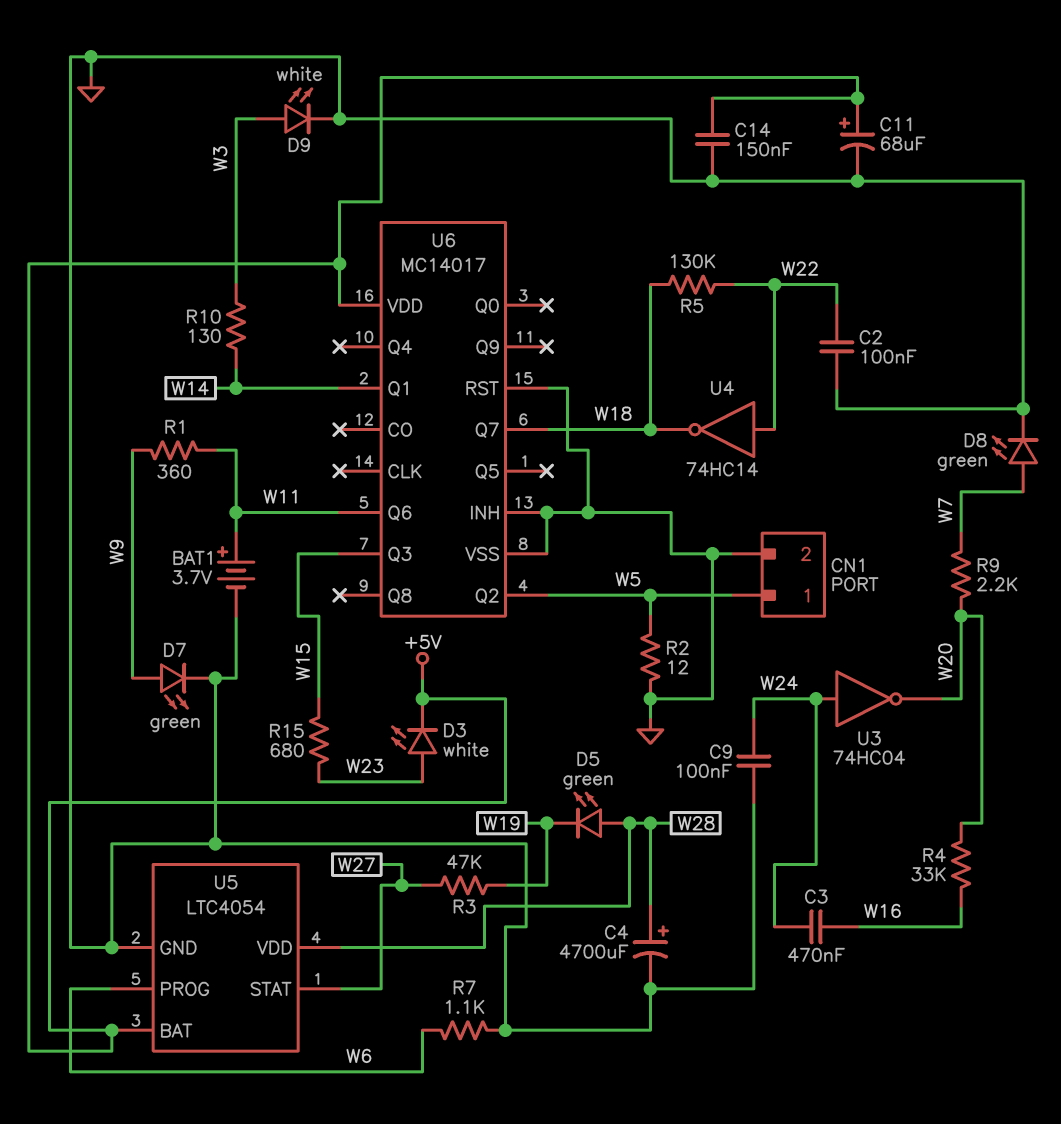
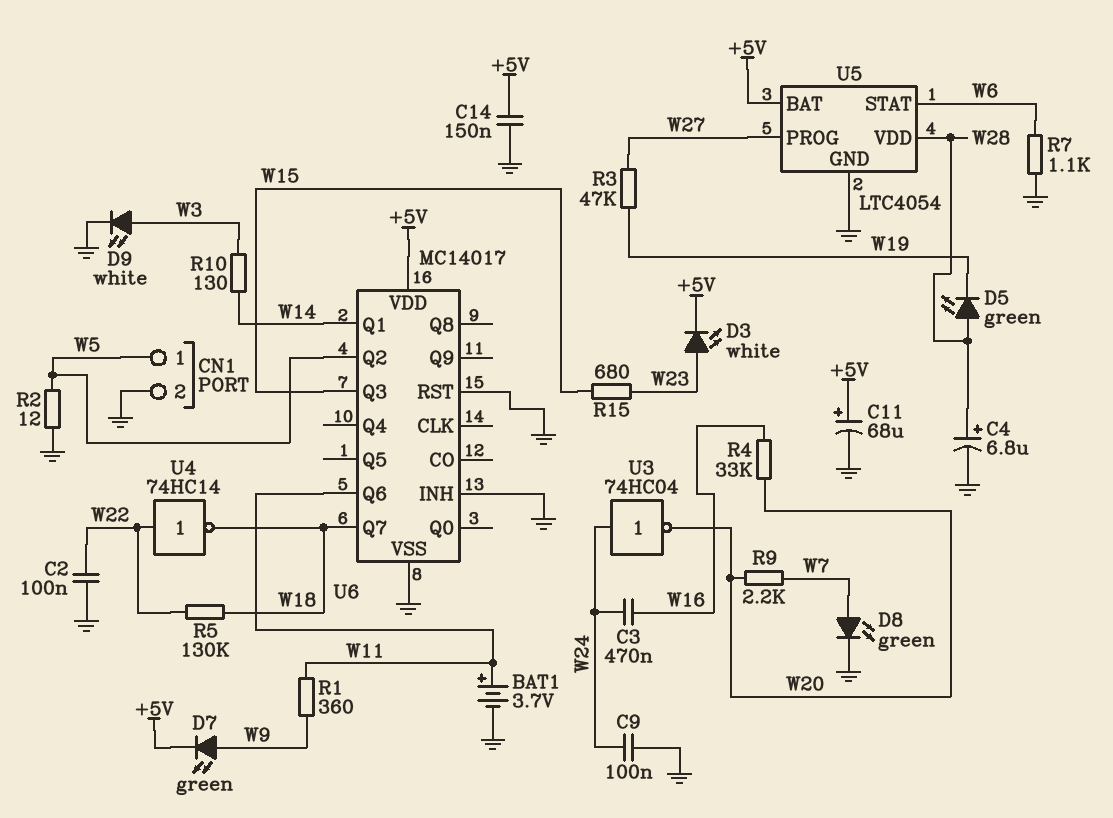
C4: 4700uF (plus W28, minus GND) -> 6.8uF (plus W28, minus GND)
D7: LED green (A W9, K GND) -> LED green (A W9, K +5V)
U5 pin PROG: W6 -> W27
U5 pin STAT: W27 -> W6

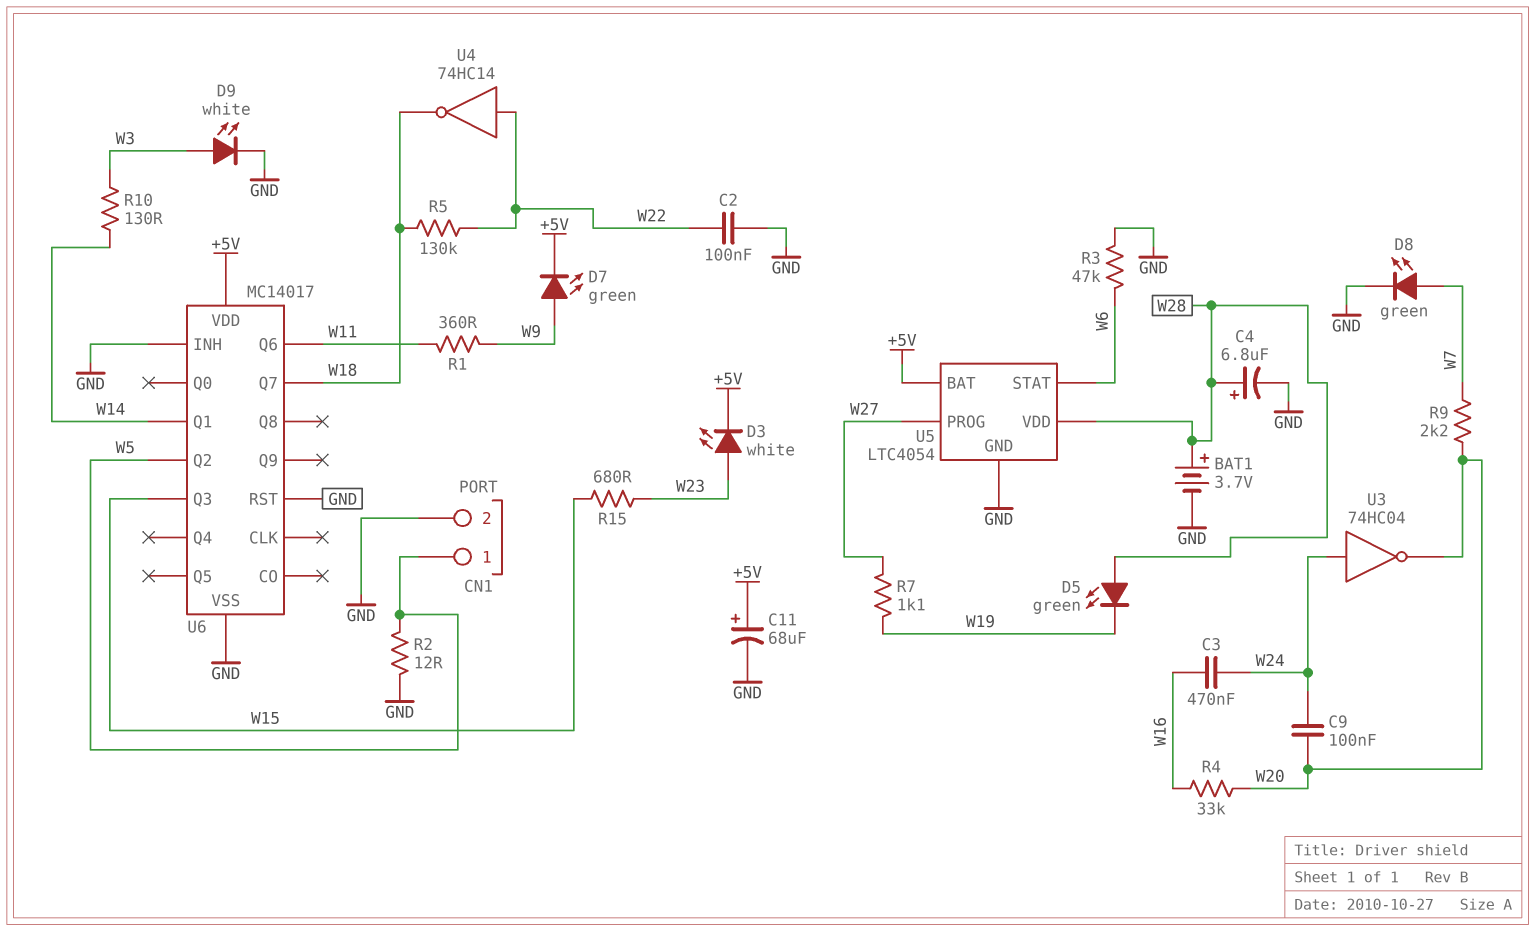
BAT1: 3.7V (plus W11, minus GND) -> 3.7V (plus W28, minus GND)
C9: 100nF (GND, W24) -> 100nF (W20, W24)
C14: 150nF (+5V, GND) -> none
R3: 47k (W19, W27) -> 47k (GND, W6)
R7: 1.1k (GND, W6) -> 1.1k (W19, W27)

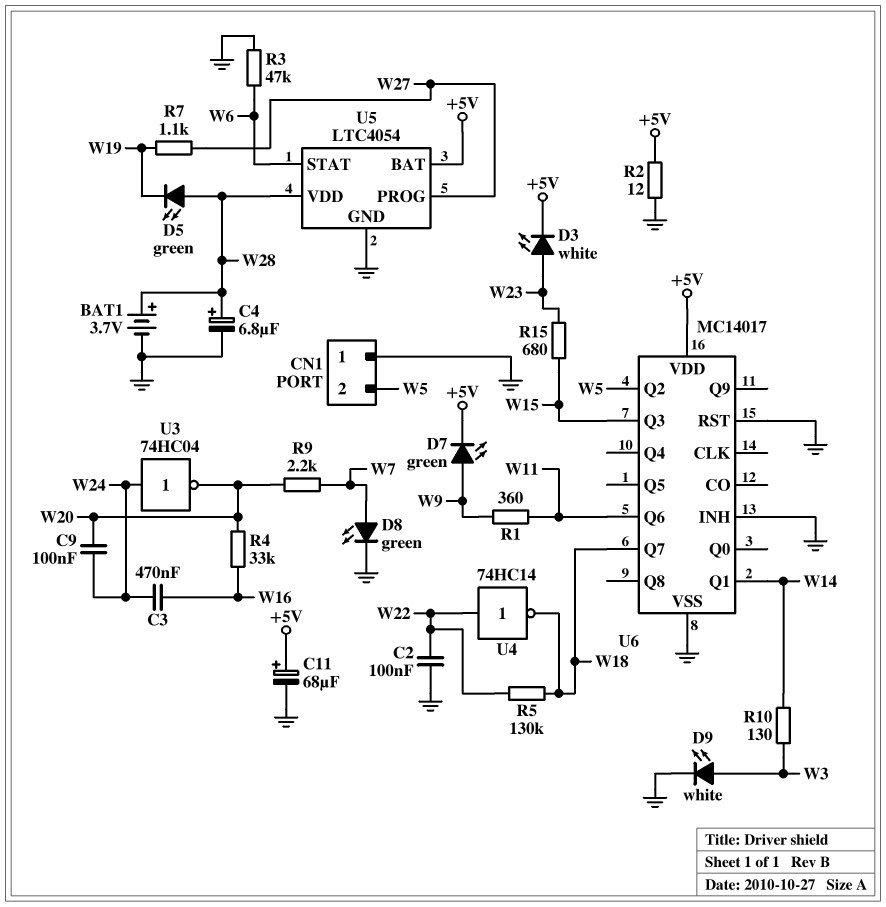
CN1 pin 1: W5 -> GND
CN1 pin 2: GND -> W5
R2: 12 (GND, W5) -> 12 (+5V, GND)

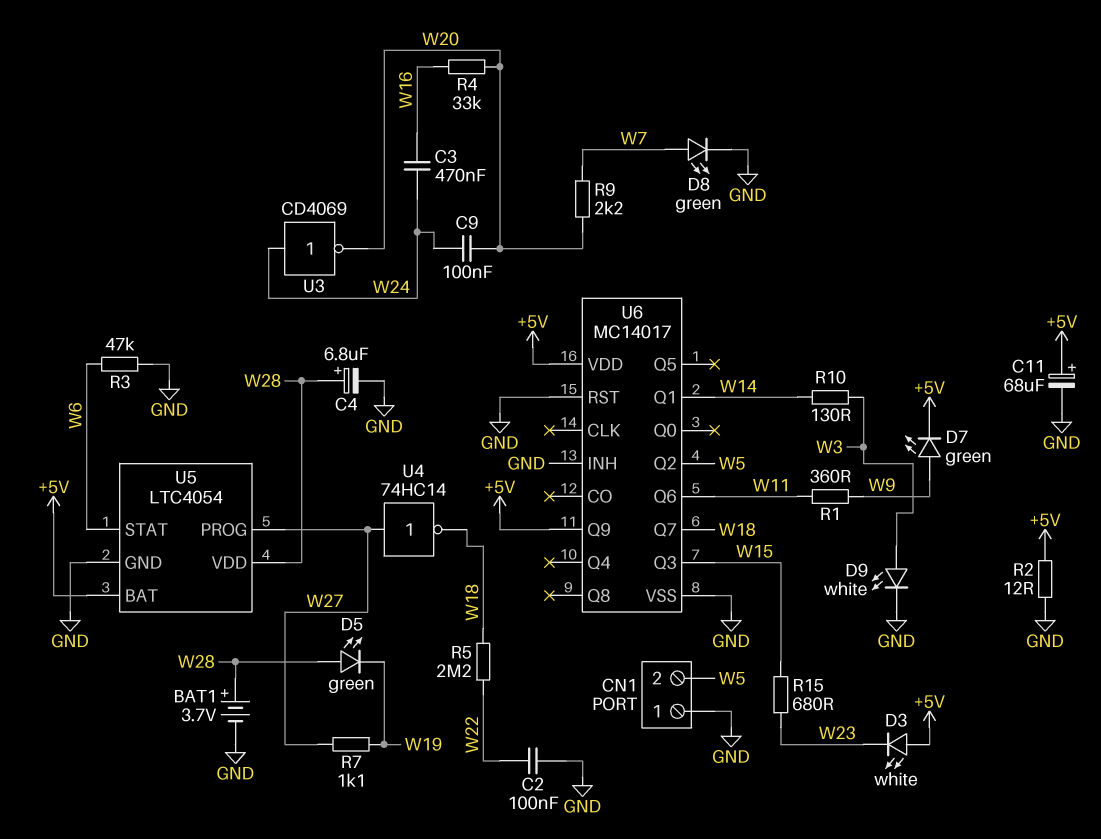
D3: LED white (A W23, K +5V) -> LED white (A +5V, K W23)
R5: 130k (W18, W22) -> 2.2M (W18, W22)
U3: NOT 74HC04 (in W24, out W20) -> NOT CD4069 (in W24, out W20)
U4: NOT 74HC14 (in W22, out W18) -> NOT 74HC14 (in W27, out W18)
U6 pin Q9: none -> +5V

